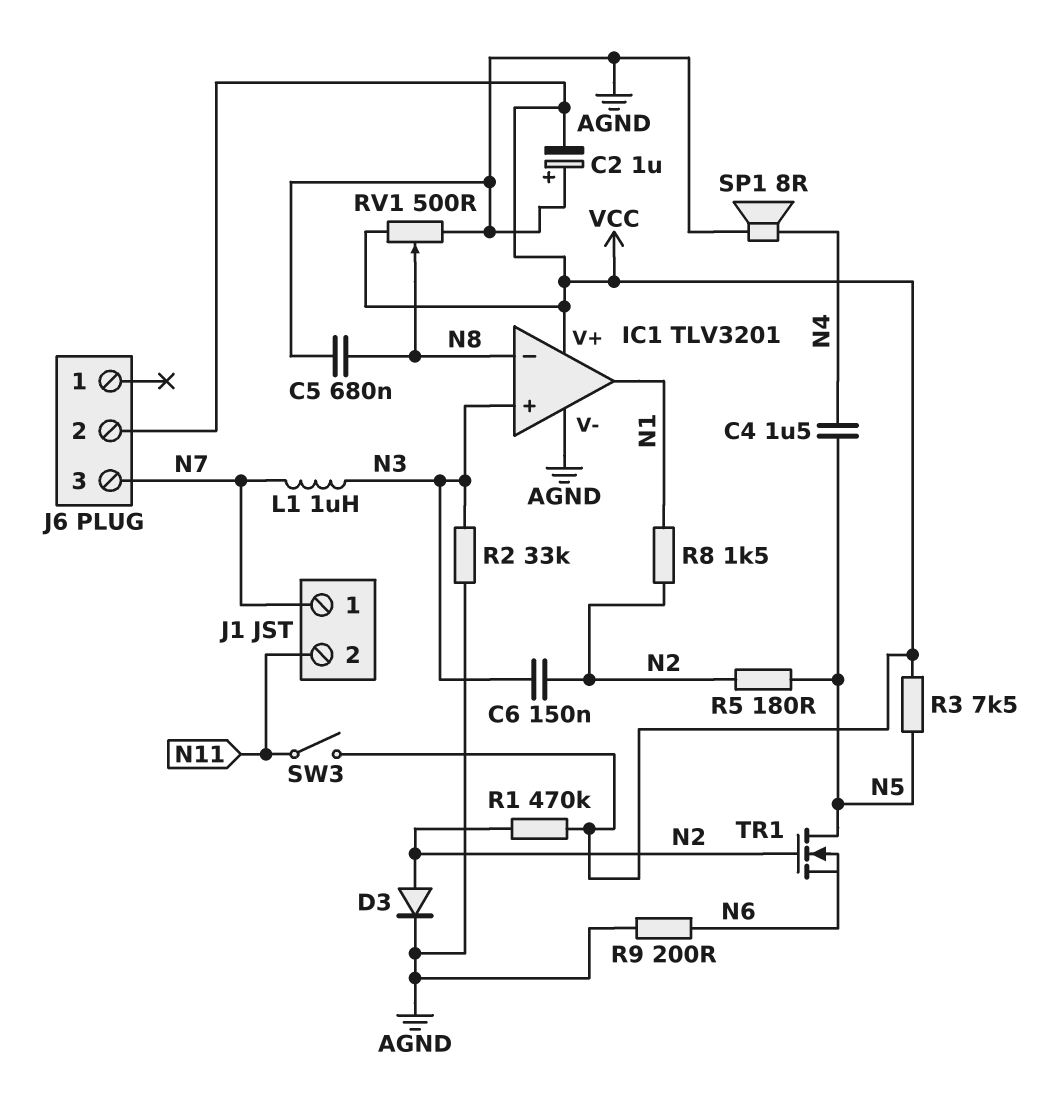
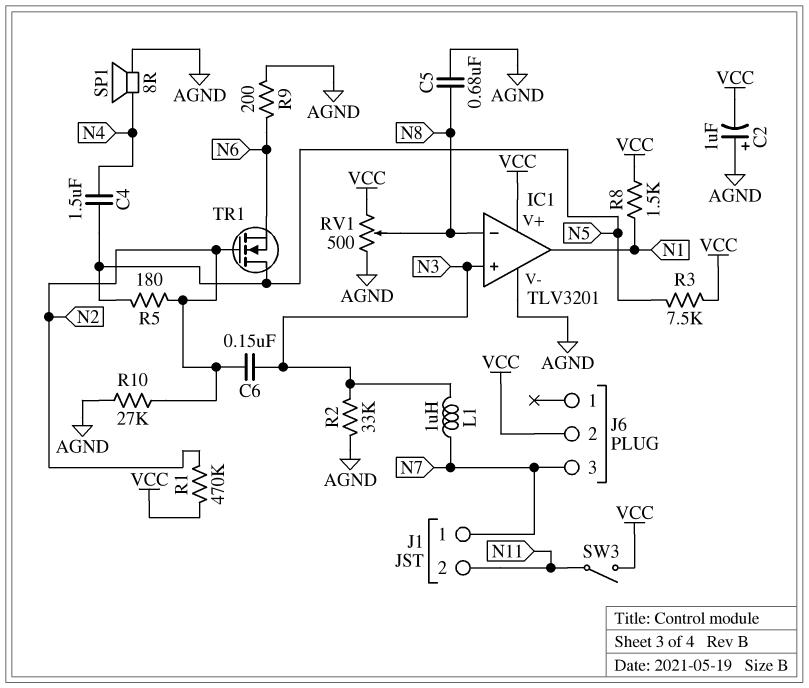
D3: diode (A N2, K AGND) -> none
R8: 1.5k (N1, N2) -> 1.5k (N1, VCC)
R10: none -> 27k (AGND, N2)

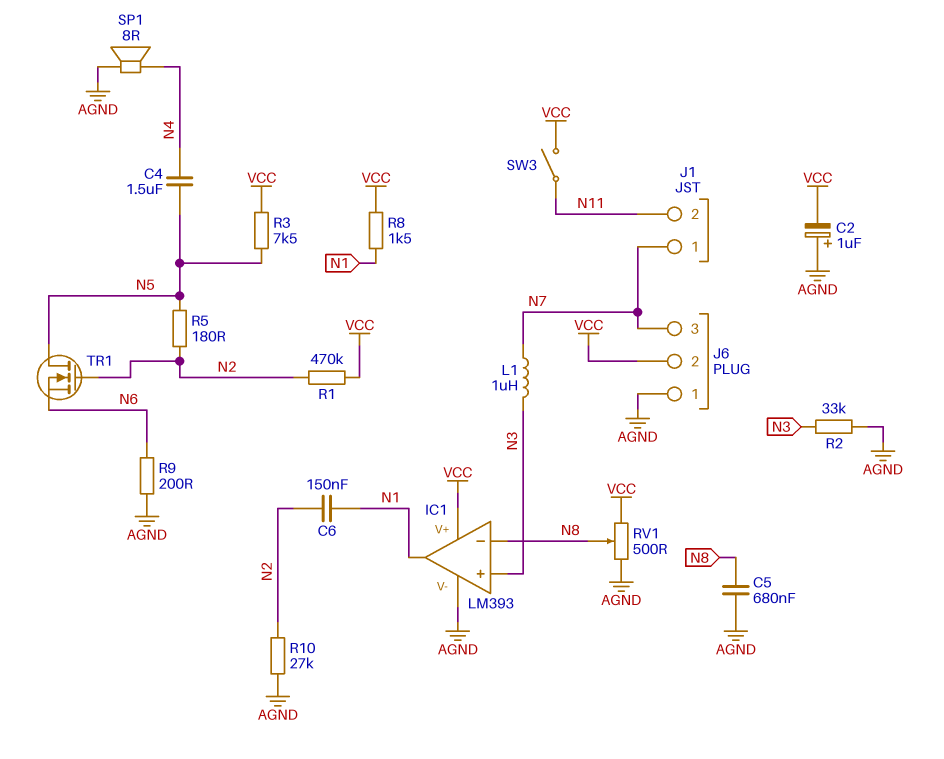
C6: 150nF (N2, N3) -> 150nF (N1, N2)
IC1: TLV3201 -> LM393
J6 pin 1: none -> AGND

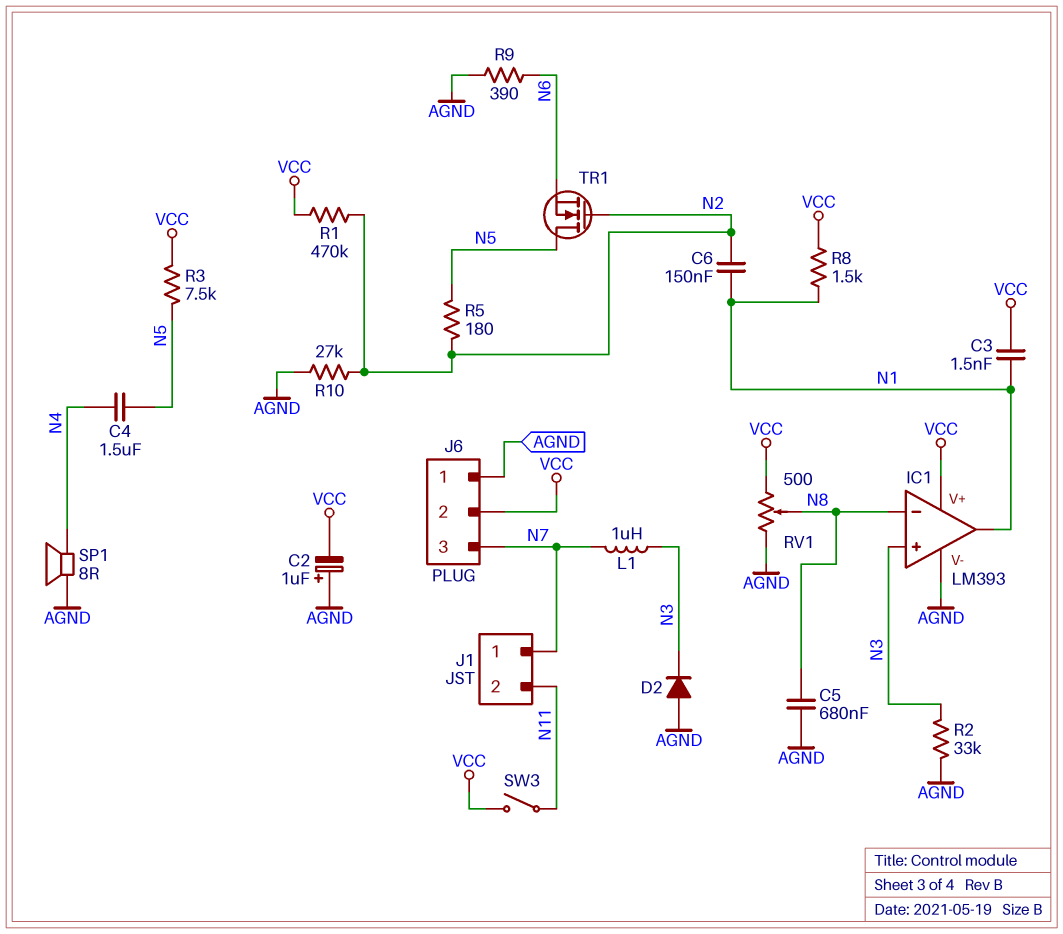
C3: none -> 1.5nF (N1, VCC)
D2: none -> diode (A AGND, K N3)
R9: 200 (AGND, N6) -> 390 (AGND, N6)

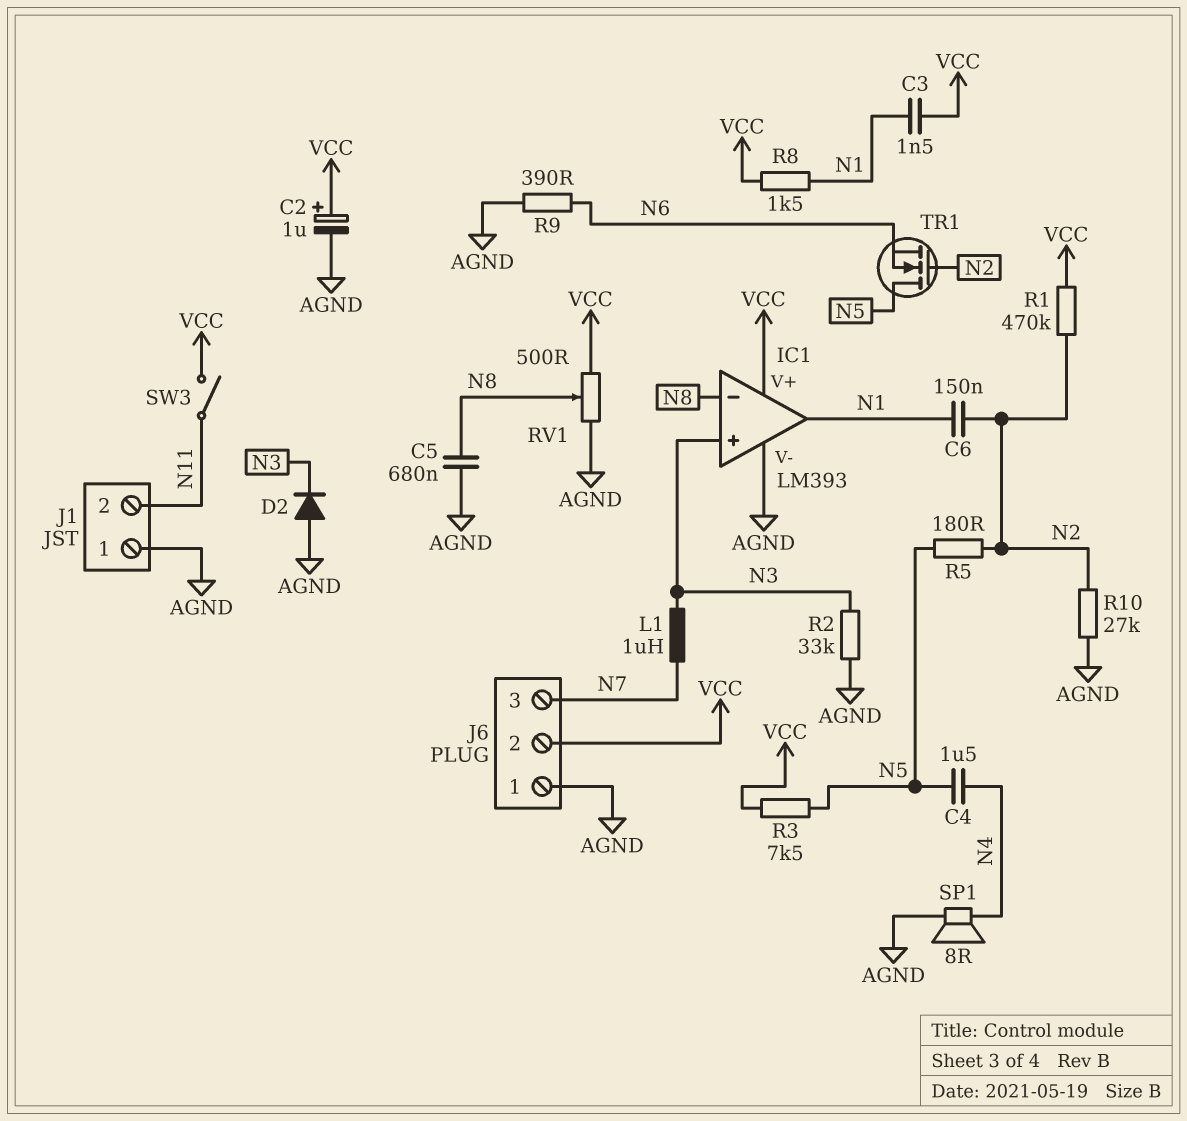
C2: 1uF (plus AGND, minus VCC) -> 1uF (plus VCC, minus AGND)
J1 pin 1: N7 -> AGND

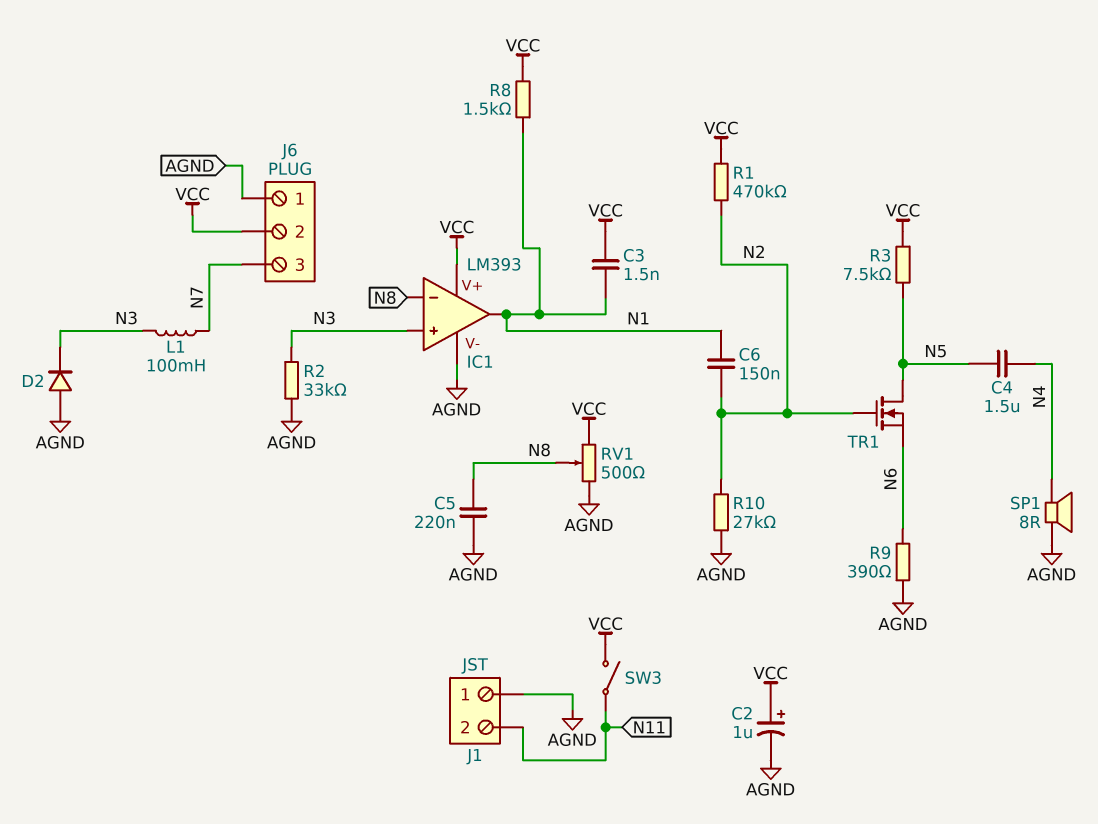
C5: 680nF (AGND, N8) -> 220nF (AGND, N8)
L1: 1uH (N3, N7) -> 100mH (N3, N7)
R5: 180 (N2, N5) -> none

